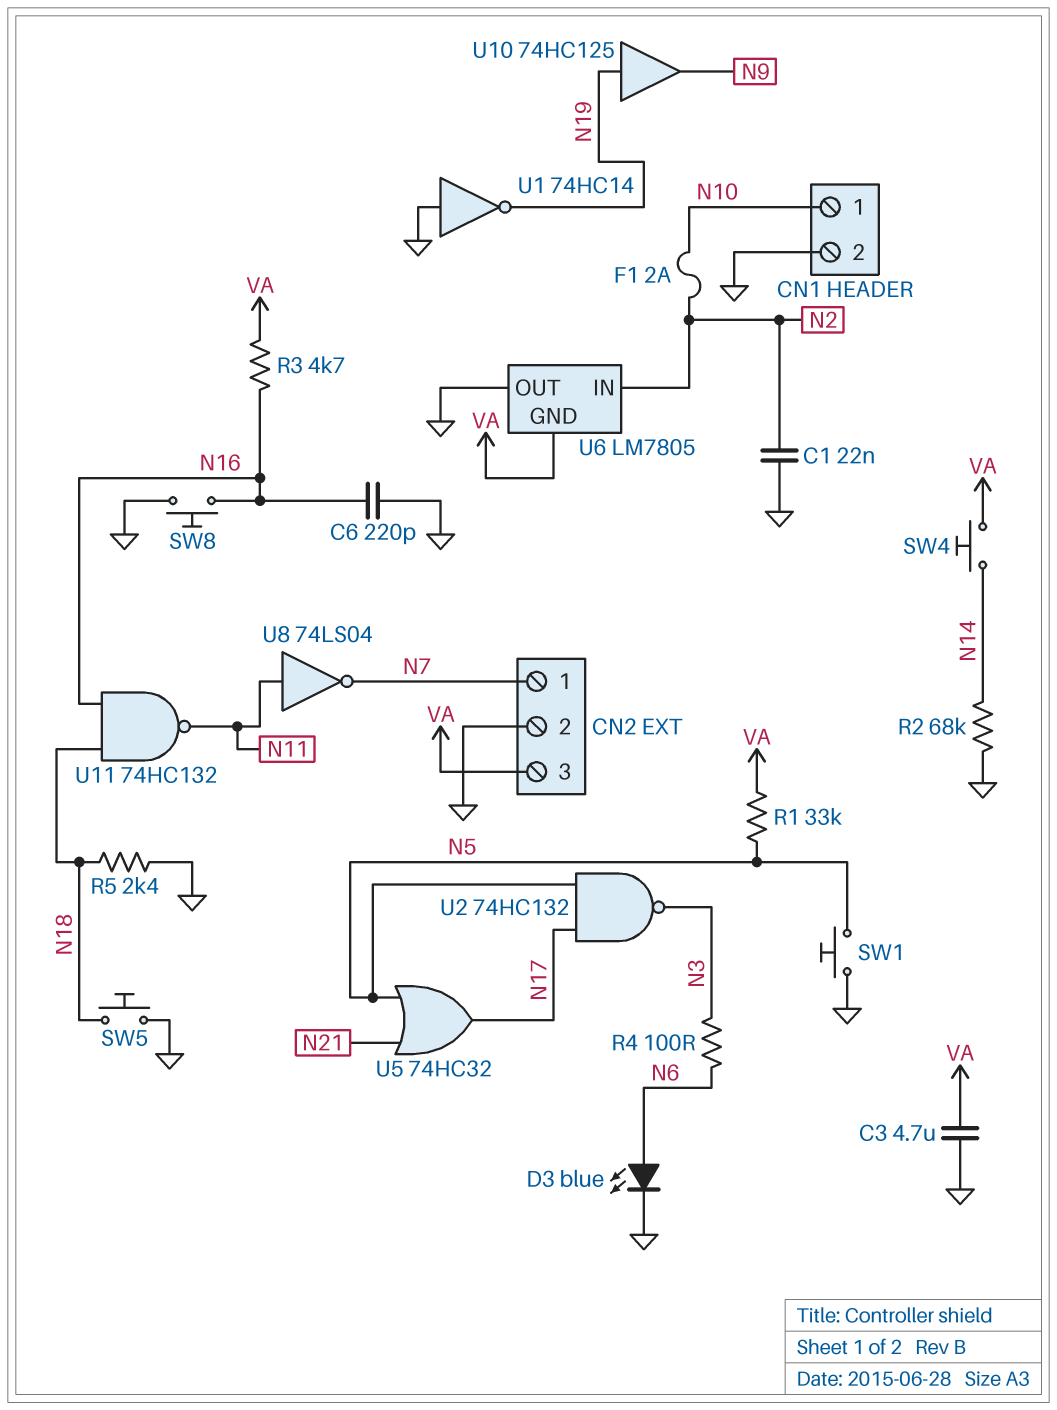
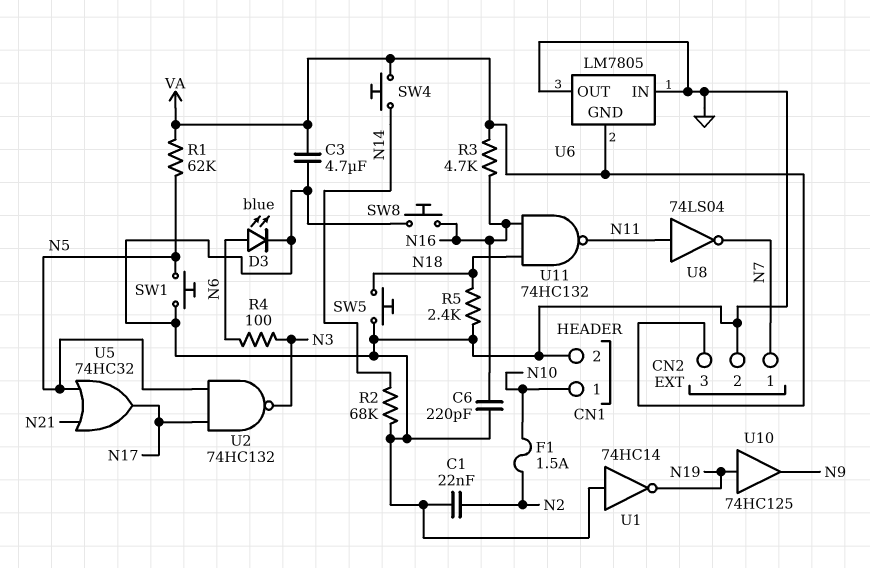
F1: 2A (N2, N10) -> 1.5A (N2, N10)
R1: 33k (N5, VA) -> 62k (N5, VA)
U6 pin IN: N2 -> GND

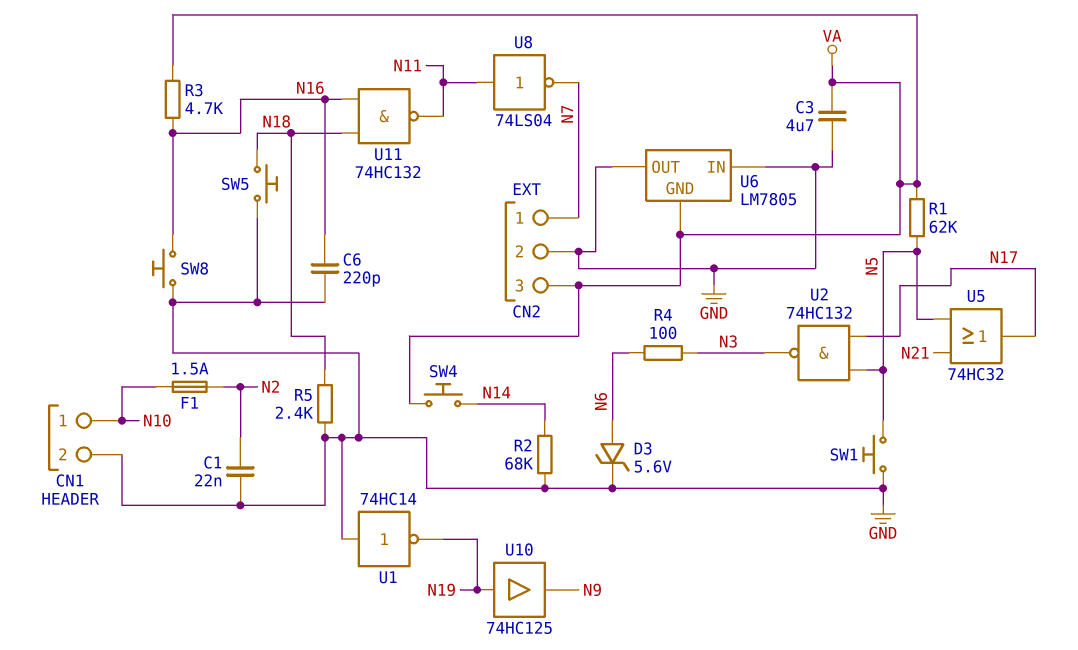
D3: LED blue (A N6, K GND) -> zener 5.6V (A N6, K GND)

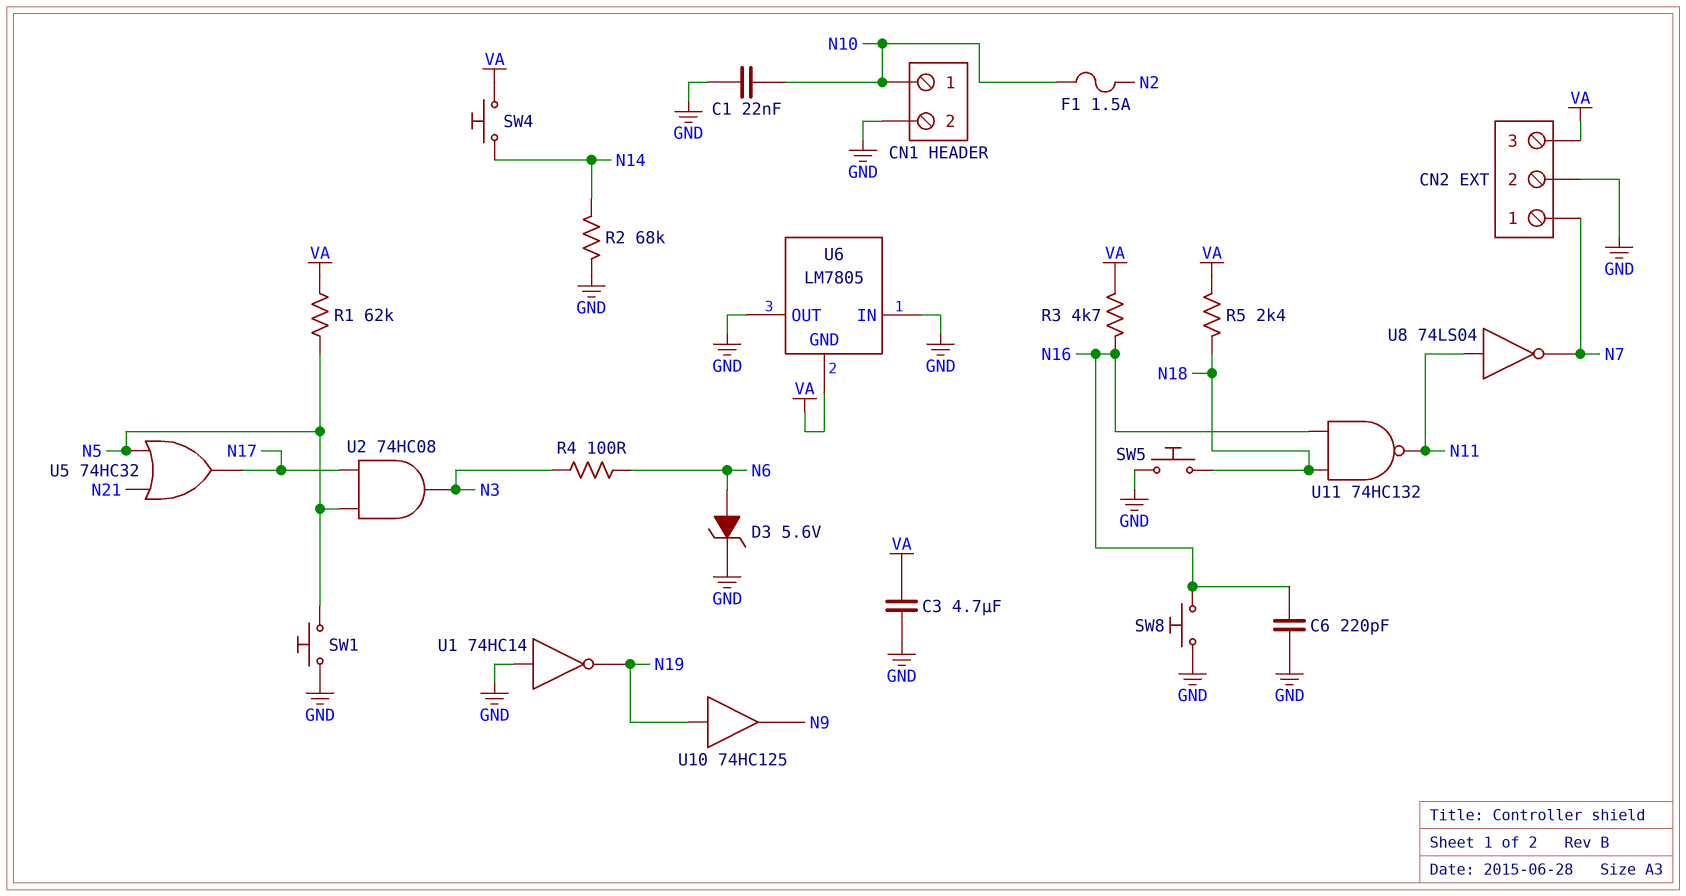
C1: 22nF (GND, N2) -> 22nF (GND, N10)
R5: 2.4k (GND, N18) -> 2.4k (N18, VA)
U2: NAND 74HC132 (in N5, in N17, out N3) -> AND 74HC08 (in N5, in N17, out N3)

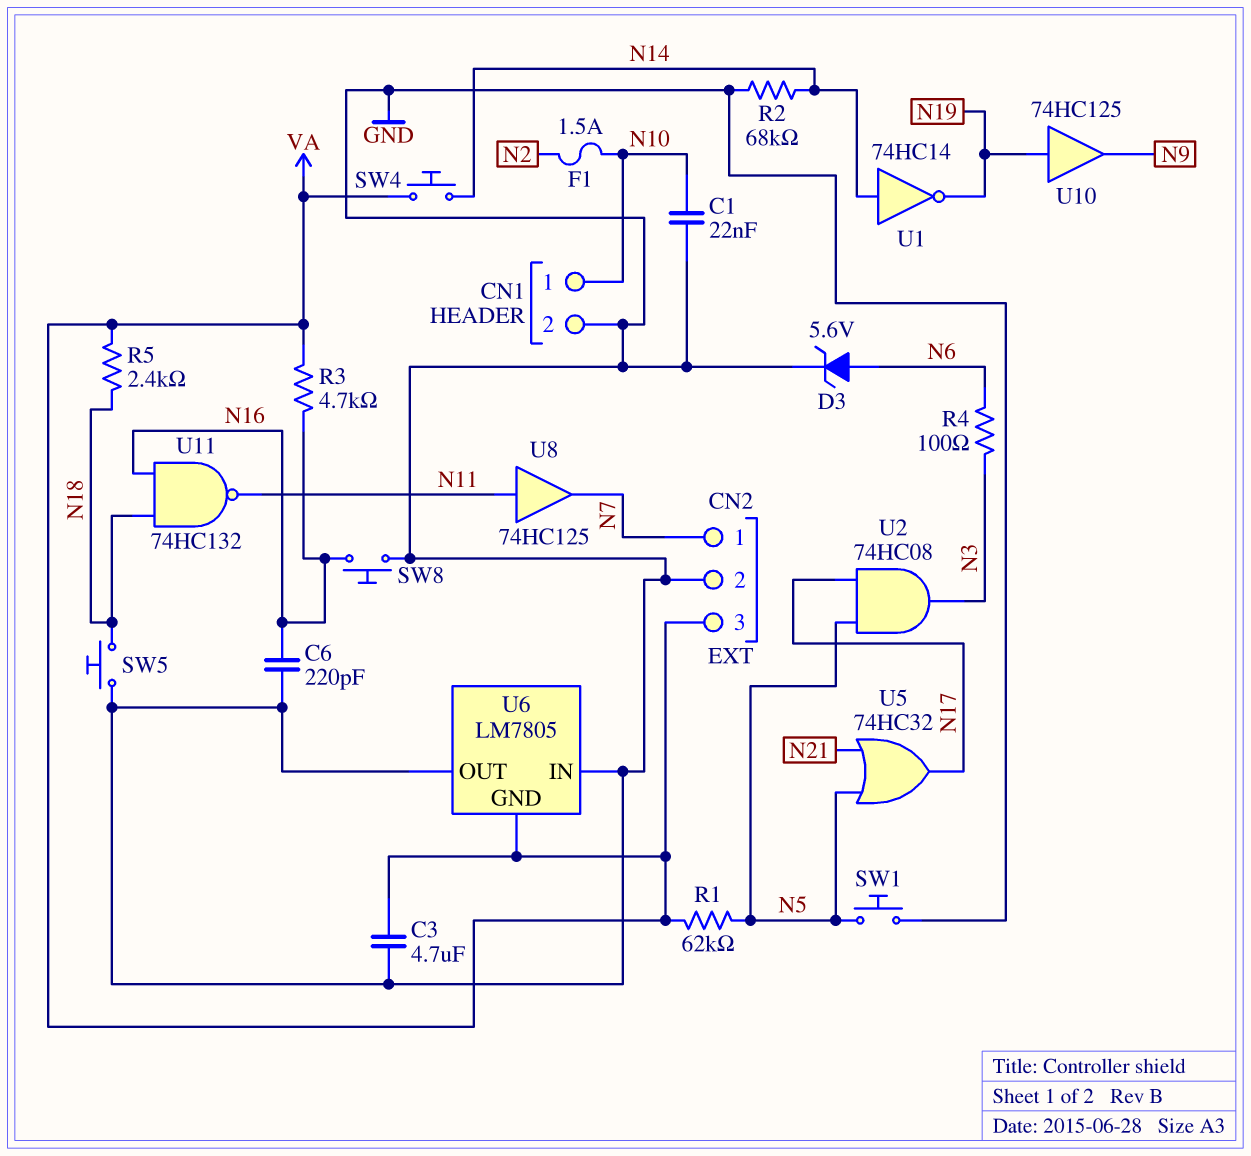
U1: NOT 74HC14 (in GND, out N19) -> NOT 74HC14 (in N14, out N19)
U8: NOT 74LS04 (in N11, out N7) -> buffer 74HC125 (in N11, out N7)

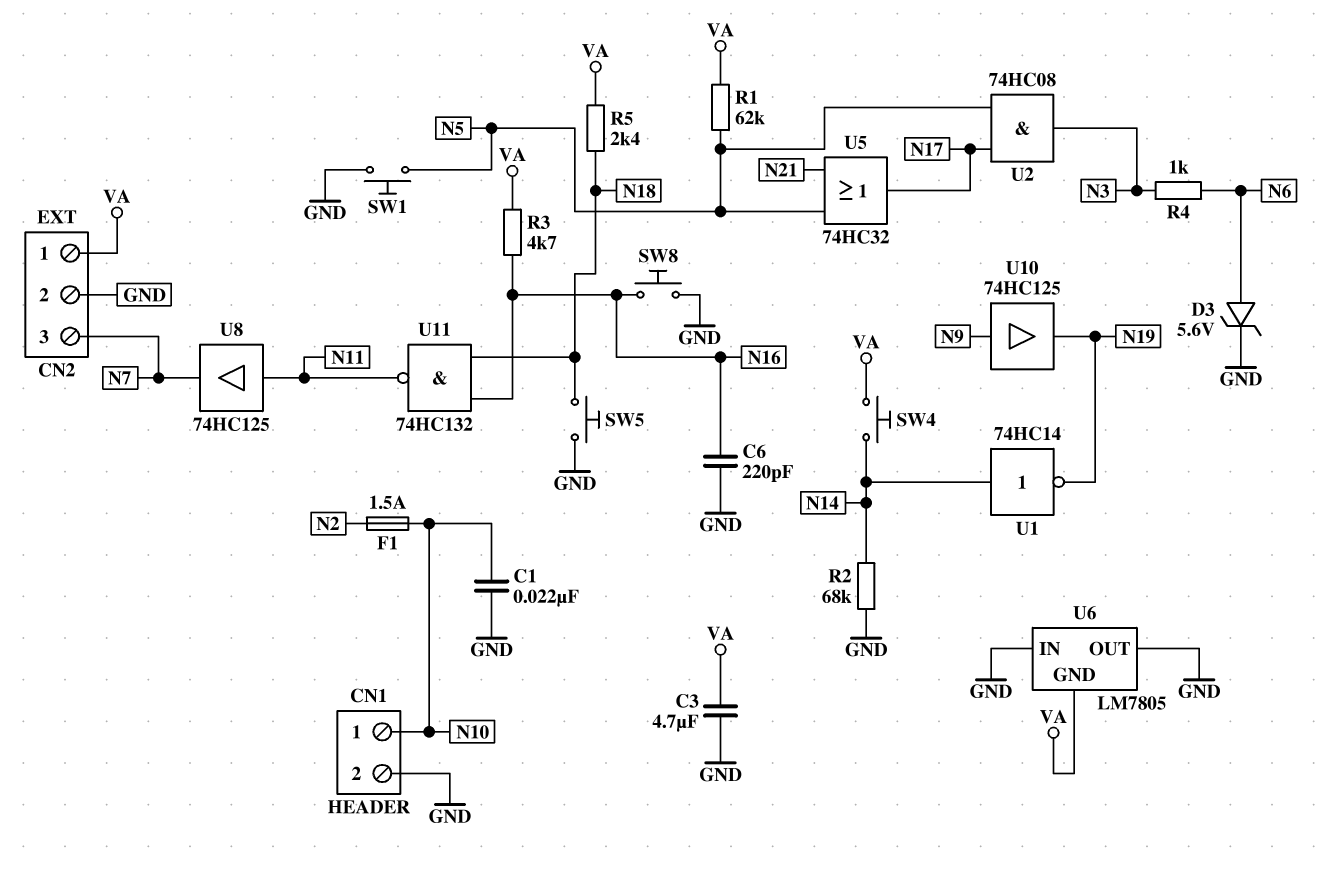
CN2 pin 1: N7 -> VA
CN2 pin 3: VA -> N7
R4: 100 (N3, N6) -> 1k (N3, N6)
U10: buffer 74HC125 (in N19, out N9) -> buffer 74HC125 (in N9, out N19)

